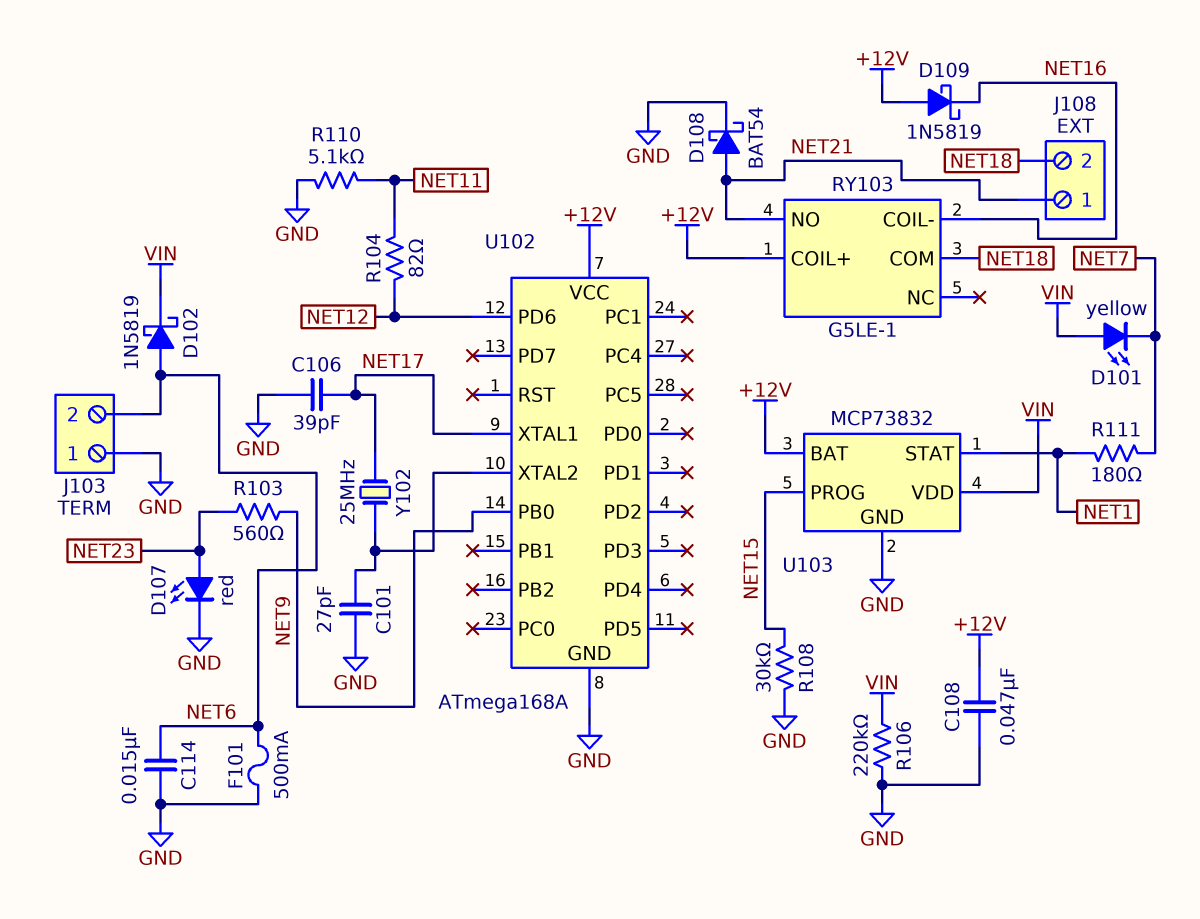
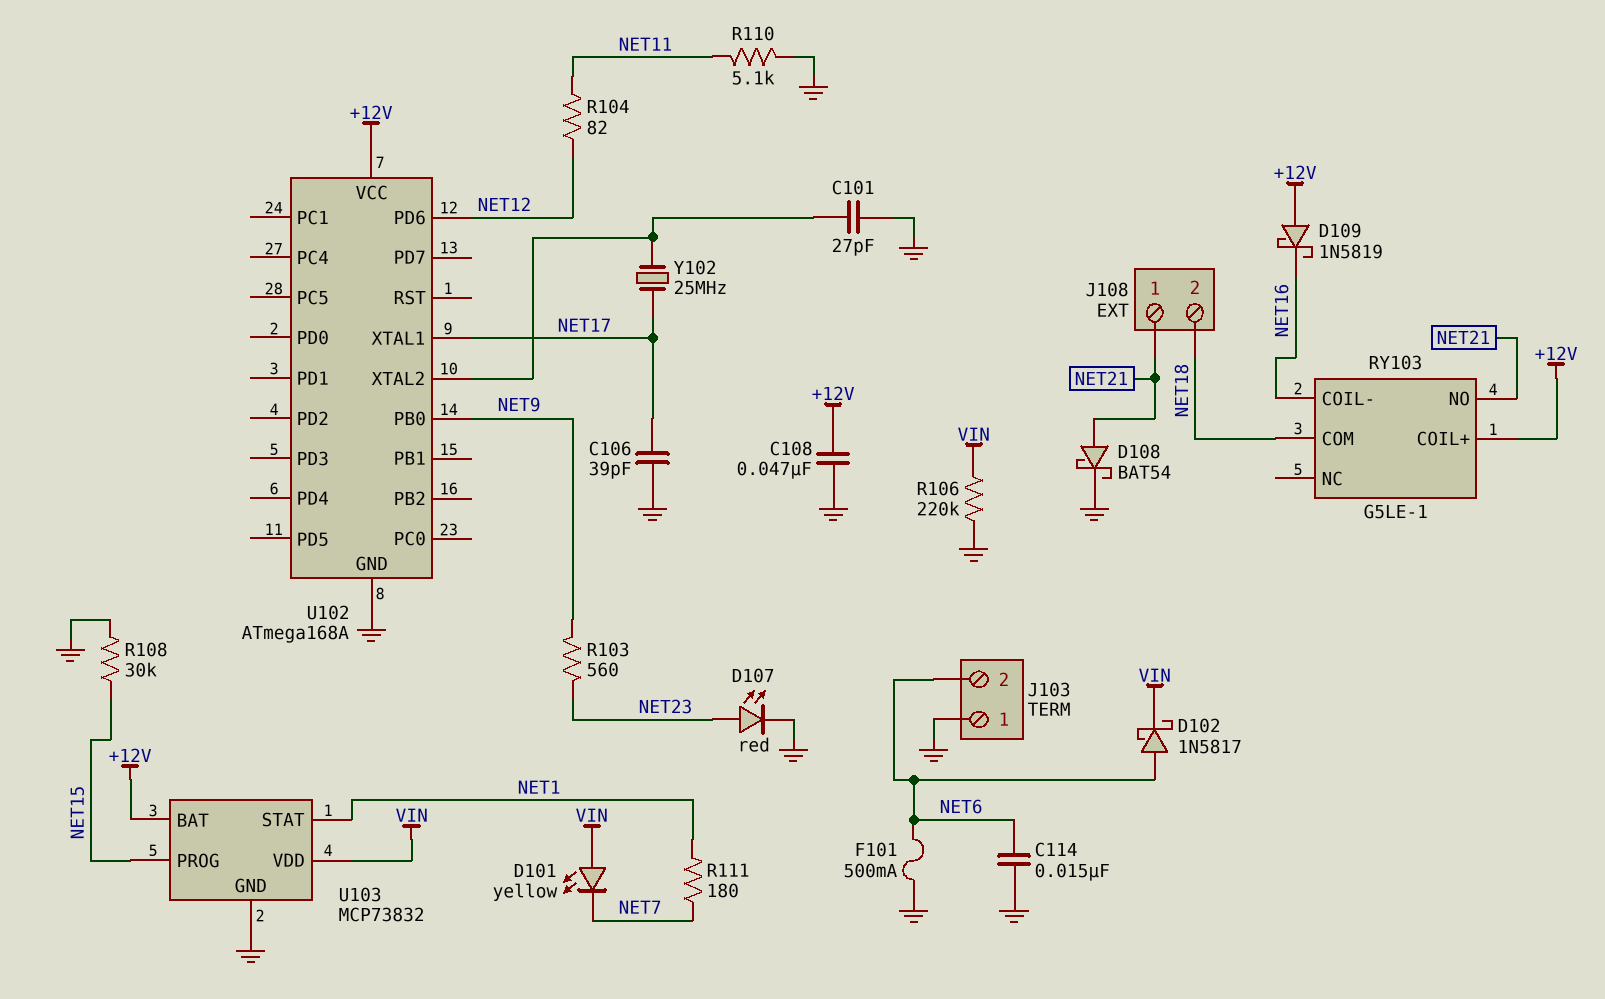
D102: schottky 1N5819 (A NET6, K VIN) -> schottky 1N5817 (A NET6, K VIN)

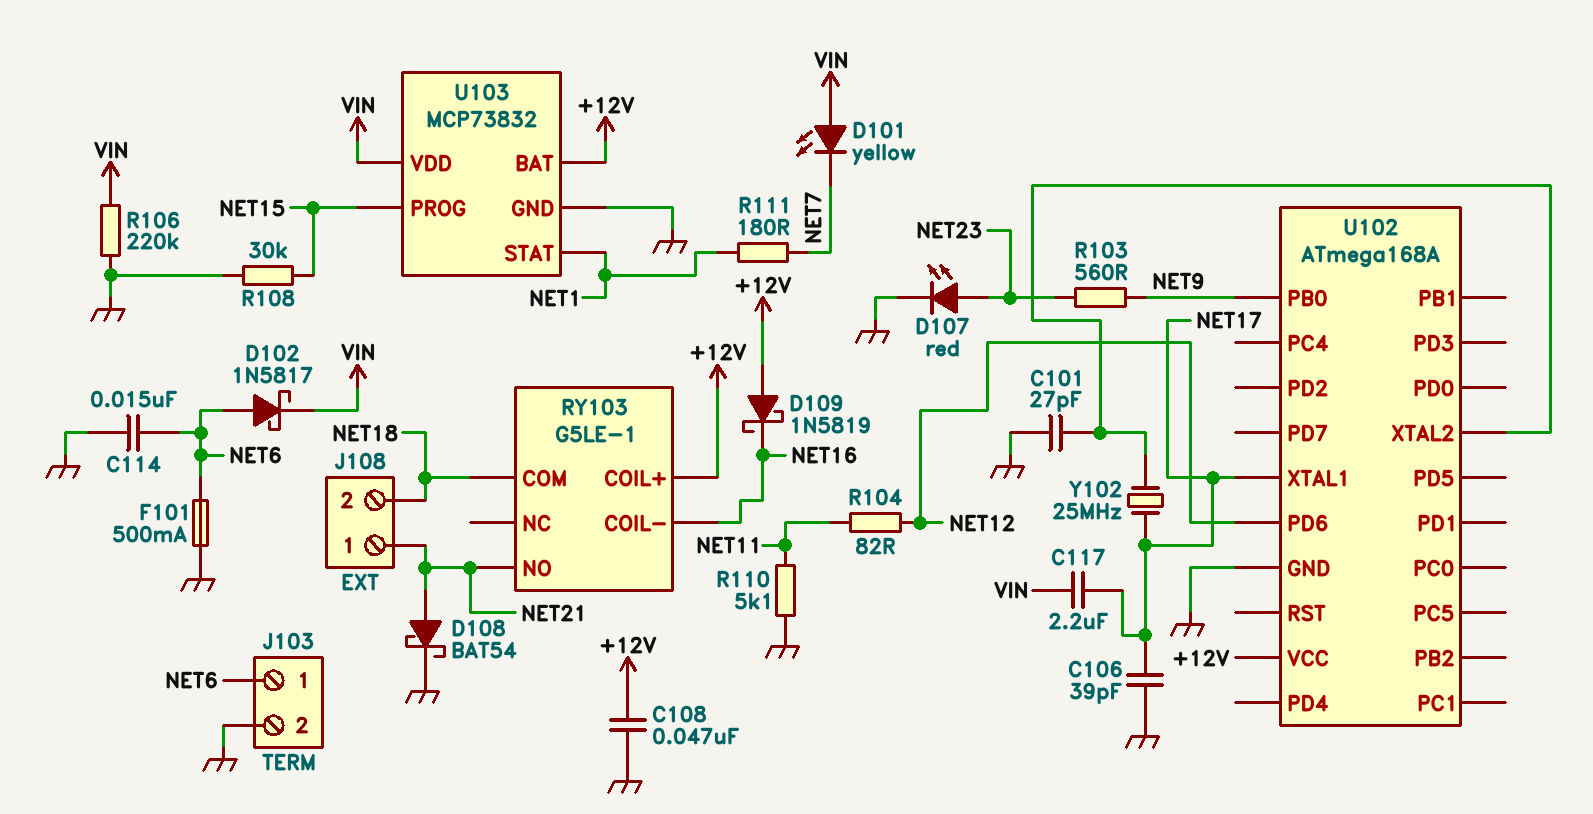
C117: none -> 2.2uF (NET17, VIN)
J103 pin 1: GND -> NET6
J103 pin 2: NET6 -> GND

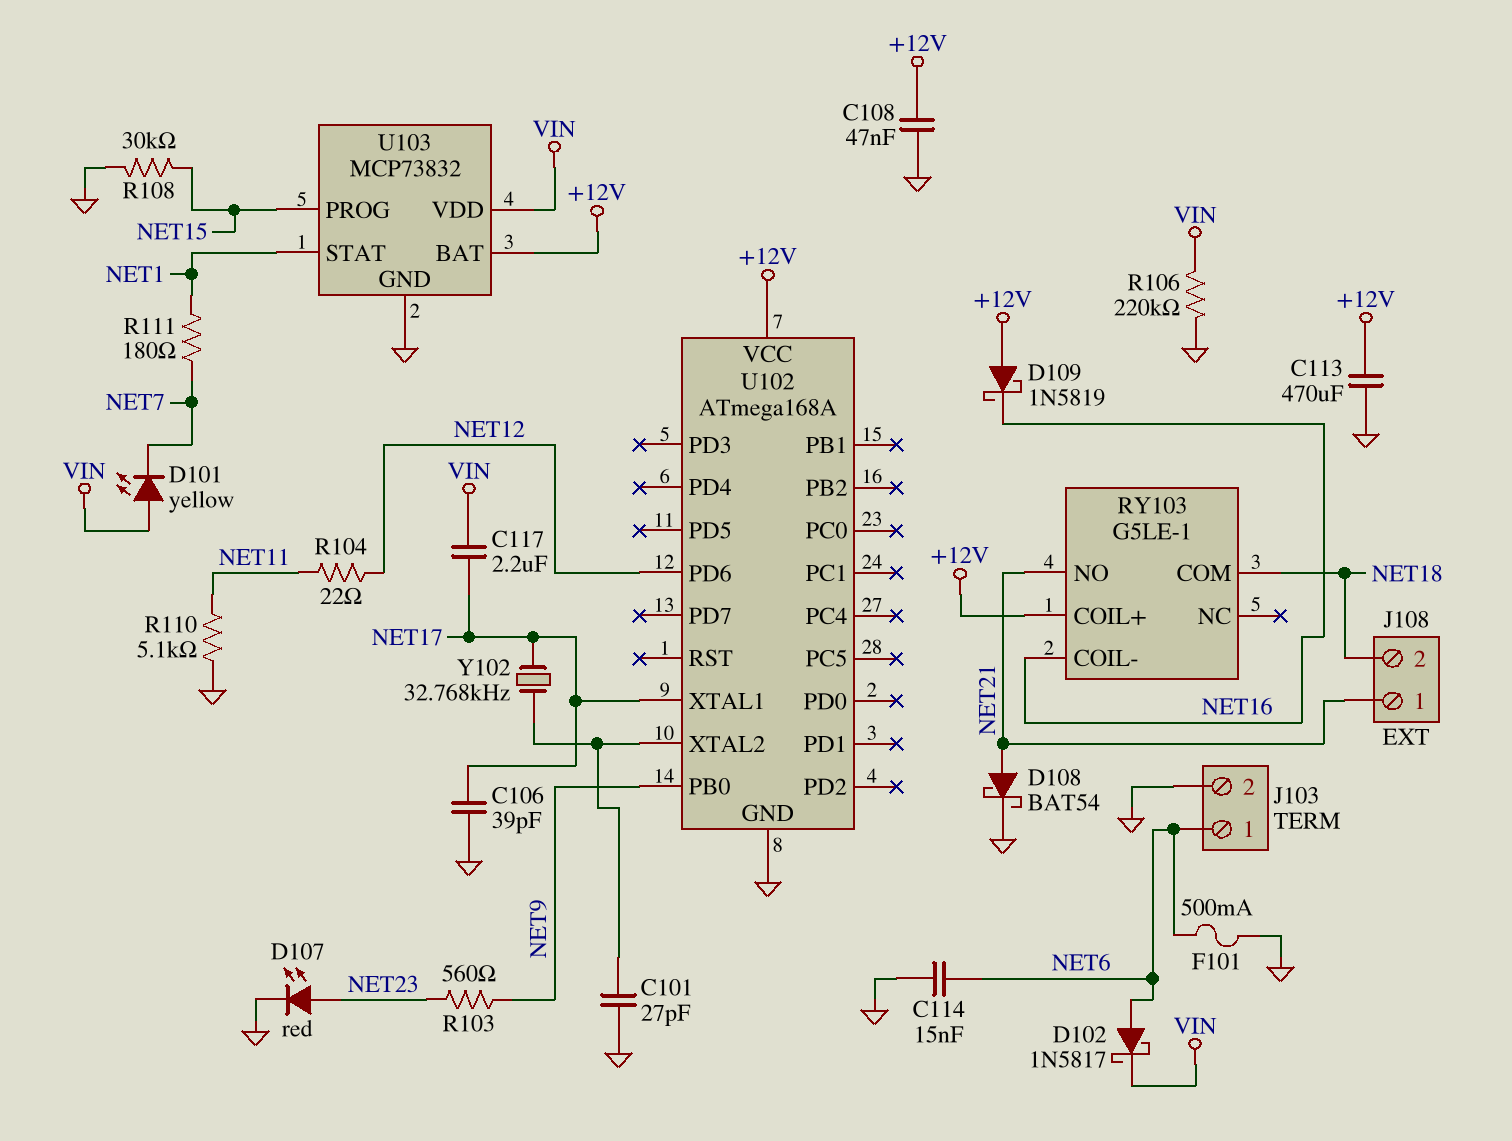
C113: none -> 470uF (+12V, GND)
R104: 82 (NET11, NET12) -> 22 (NET11, NET12)
Y102: 25MHz (NET17, U102/XTAL2) -> 32.768kHz (NET17, U102/XTAL2)

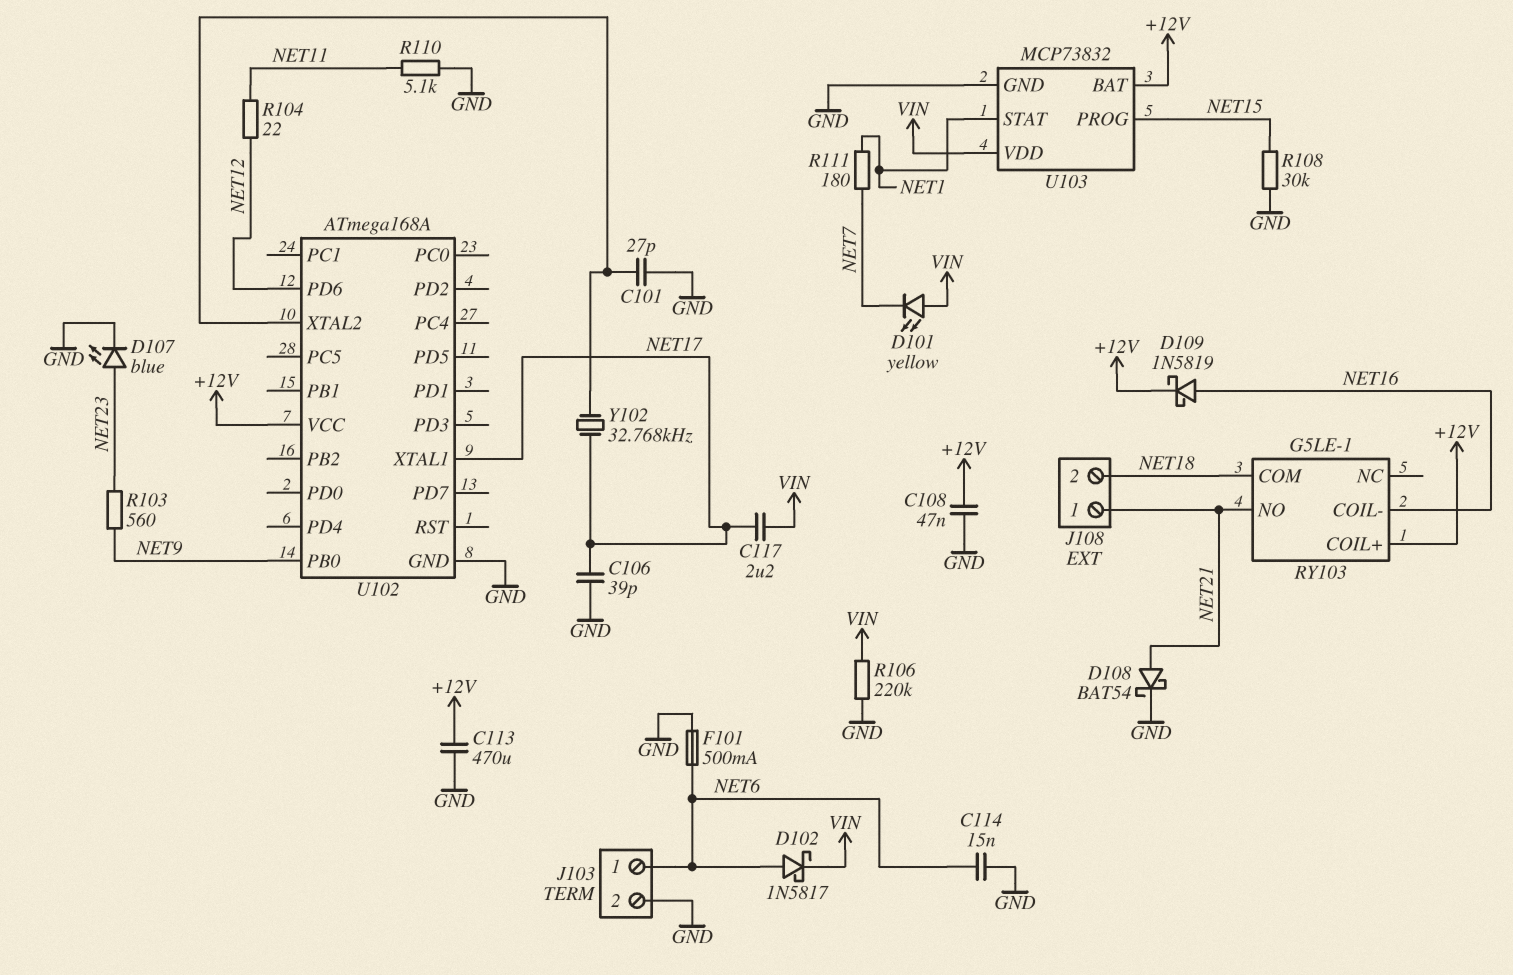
D107: LED red (A NET23, K GND) -> LED blue (A NET23, K GND)
D109: schottky 1N5819 (A +12V, K NET16) -> schottky 1N5819 (A NET16, K +12V)

